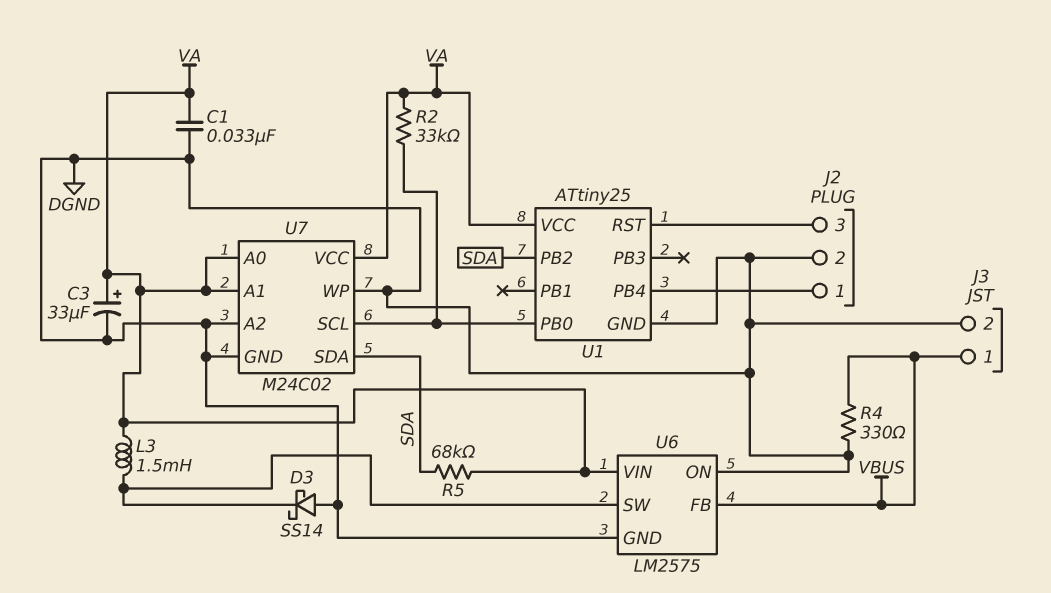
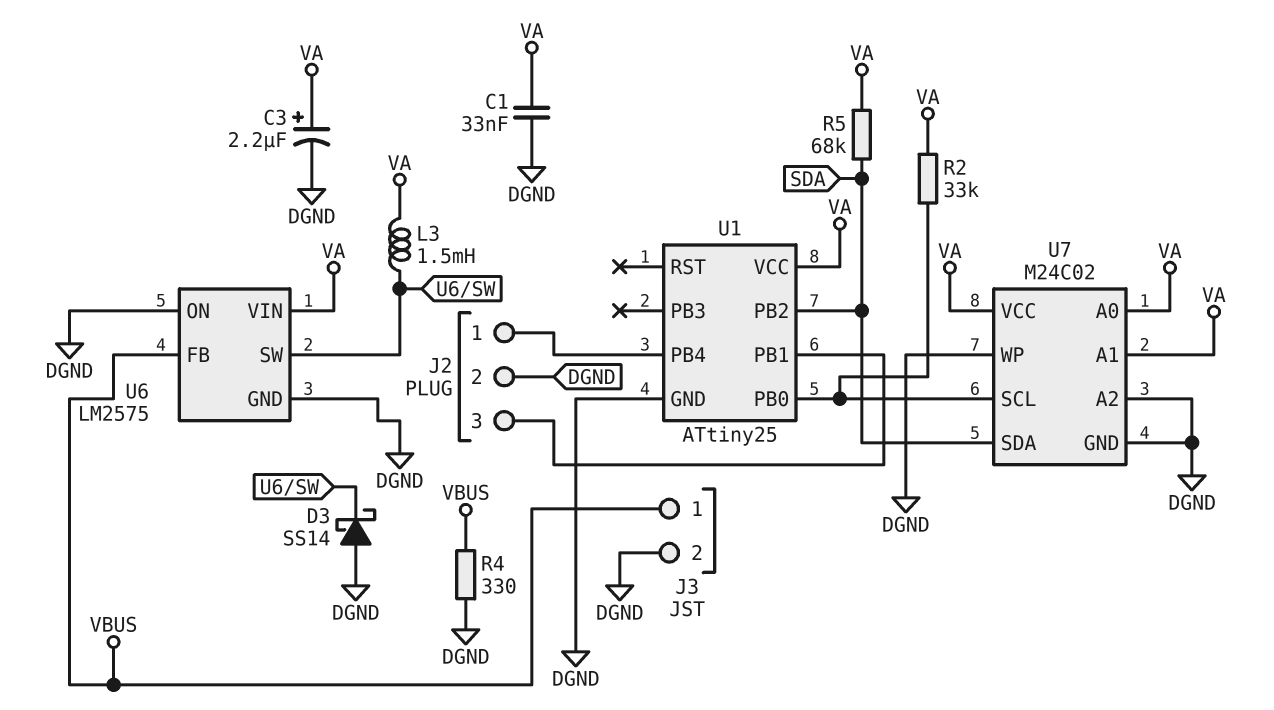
C3: 33uF (plus VA, minus DGND) -> 2.2uF (plus VA, minus DGND)
U1 pin PB1: none -> J2/3
U1 pin RST: J2/3 -> none

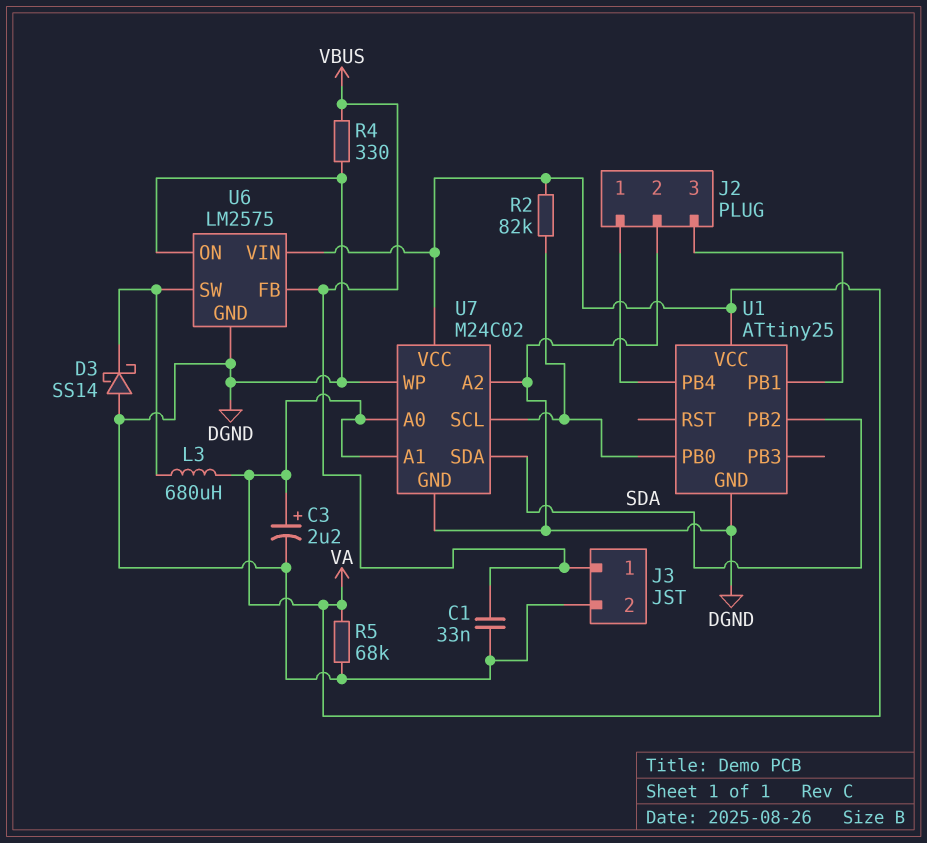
C1: 33nF (DGND, VA) -> 33nF (DGND, VBUS)
L3: 1.5mH (U6/SW, VA) -> 680uH (U6/SW, VA)
R2: 33k (U1/PB0, VA) -> 82k (U1/PB0, VA)
R5: 68k (SDA, VA) -> 68k (DGND, VA)

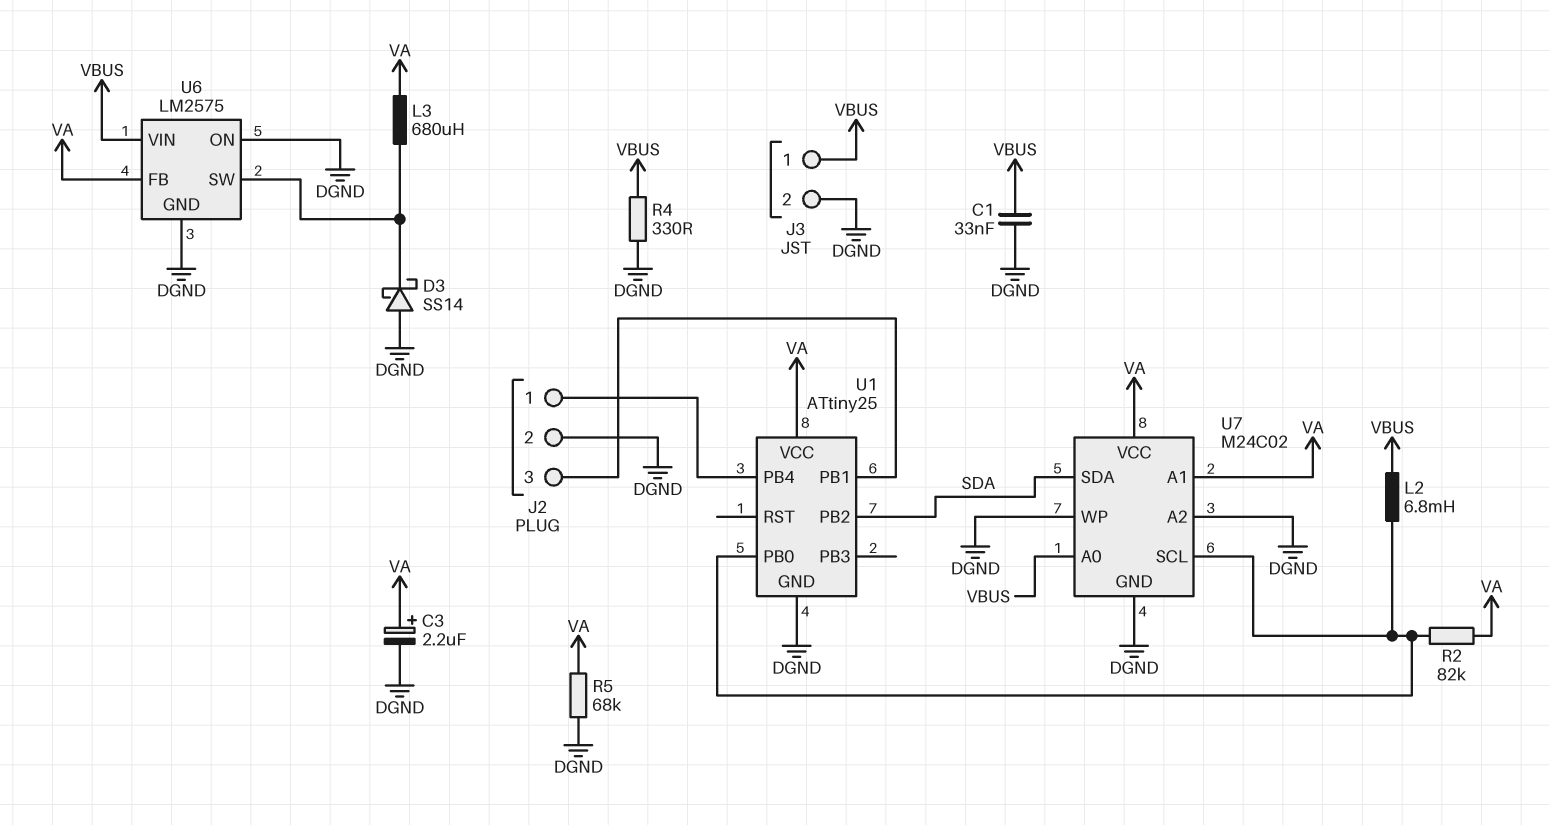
L2: none -> 6.8mH (U1/PB0, VBUS)
U6 pin FB: VBUS -> VA
U6 pin VIN: VA -> VBUS
U7 pin A0: VA -> VBUS

